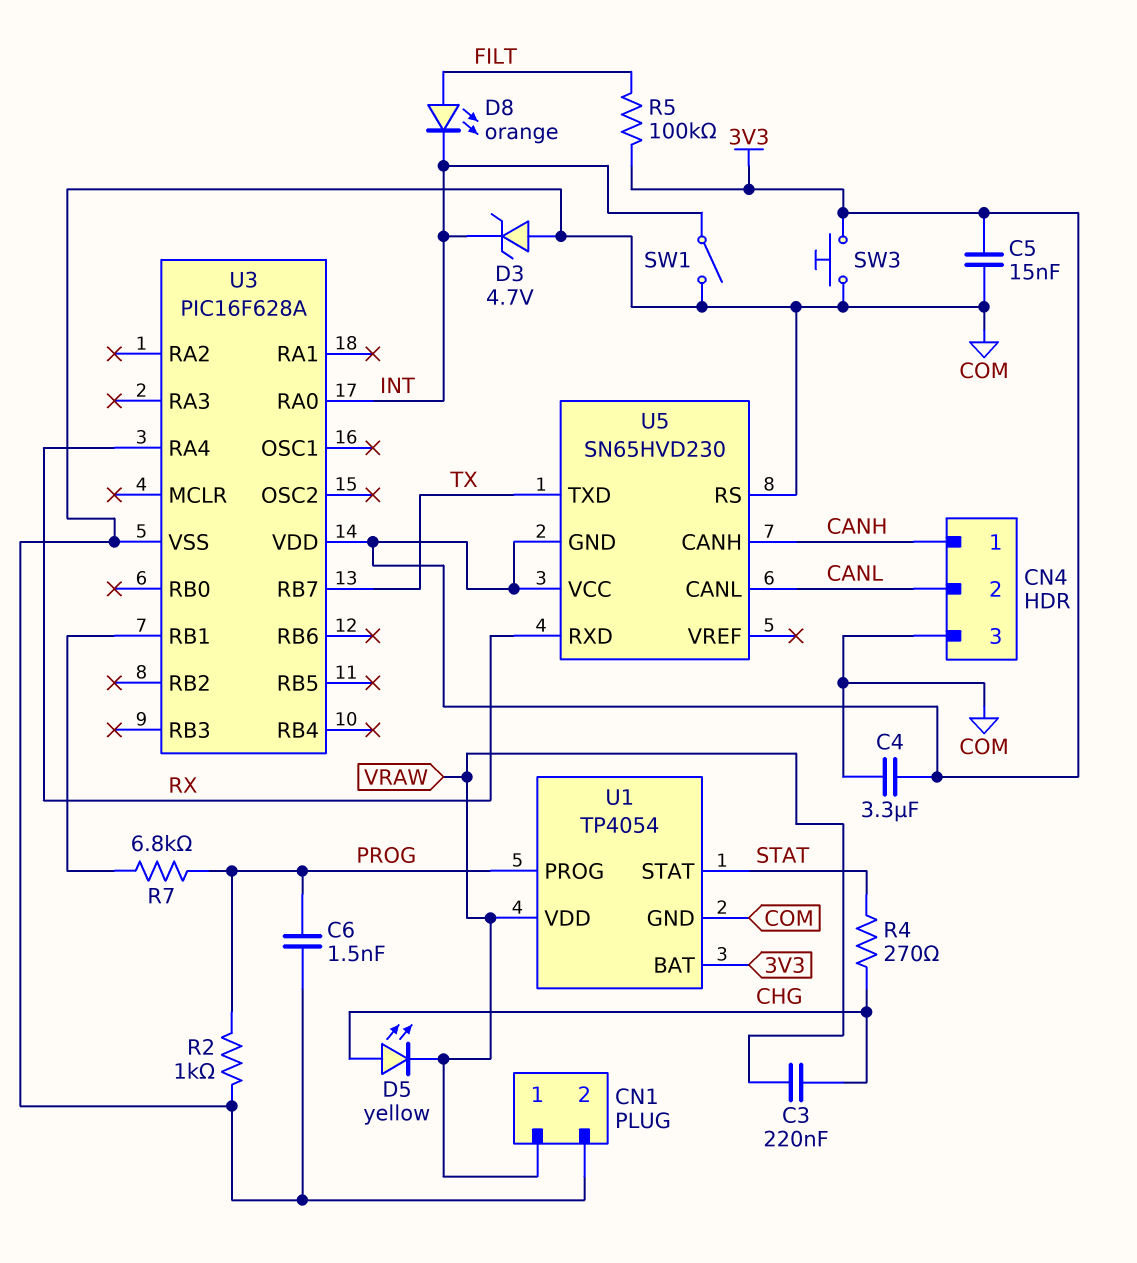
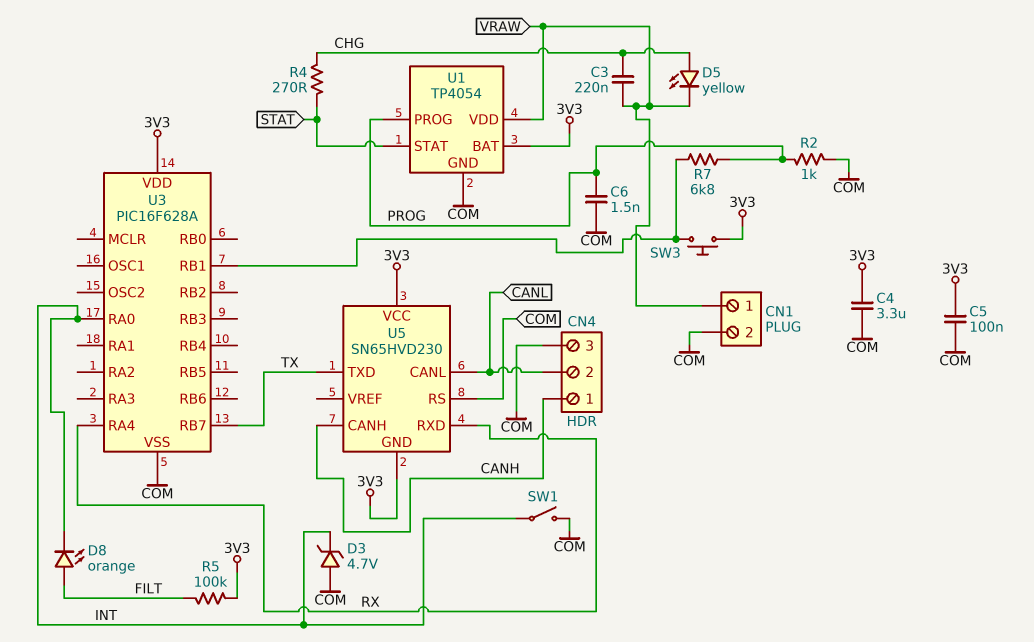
C5: 15nF (3V3, COM) -> 100nF (3V3, COM)
SW3: button (3V3, COM) -> button (3V3, U3/RB1)

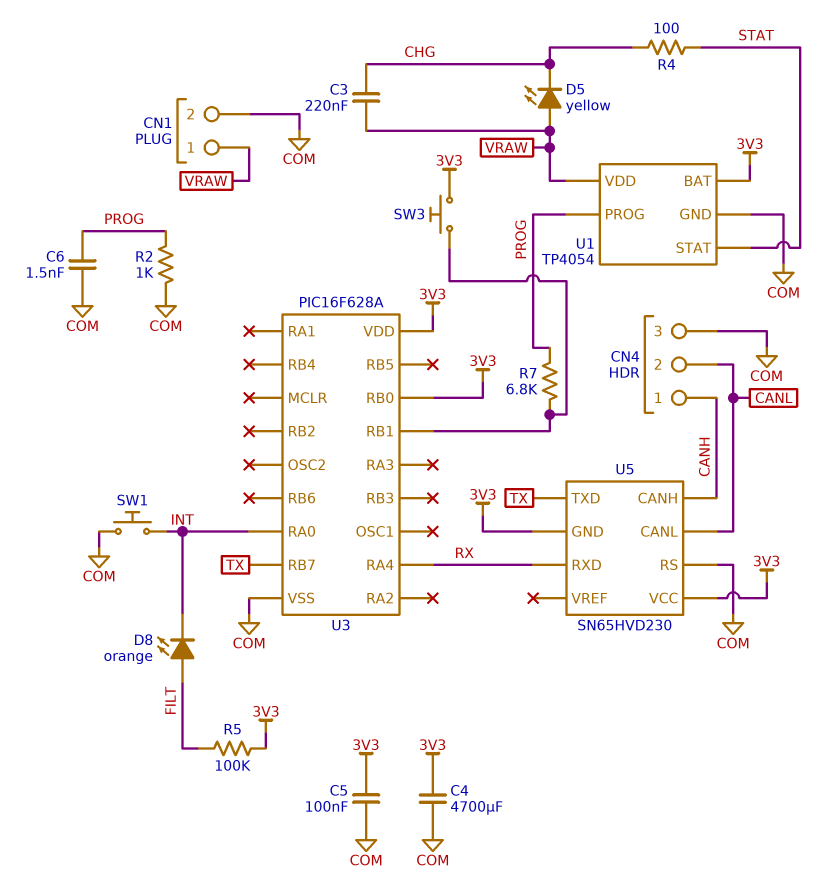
C4: 3.3uF (3V3, COM) -> 4700uF (3V3, COM)
D3: zener 4.7V (A COM, K INT) -> none
D5: LED yellow (A CHG, K VRAW) -> LED yellow (A VRAW, K CHG)
R4: 270 (CHG, STAT) -> 100 (CHG, STAT)
SW1: switch (COM, INT) -> button (COM, INT)
U3 pin RB0: none -> 3V3

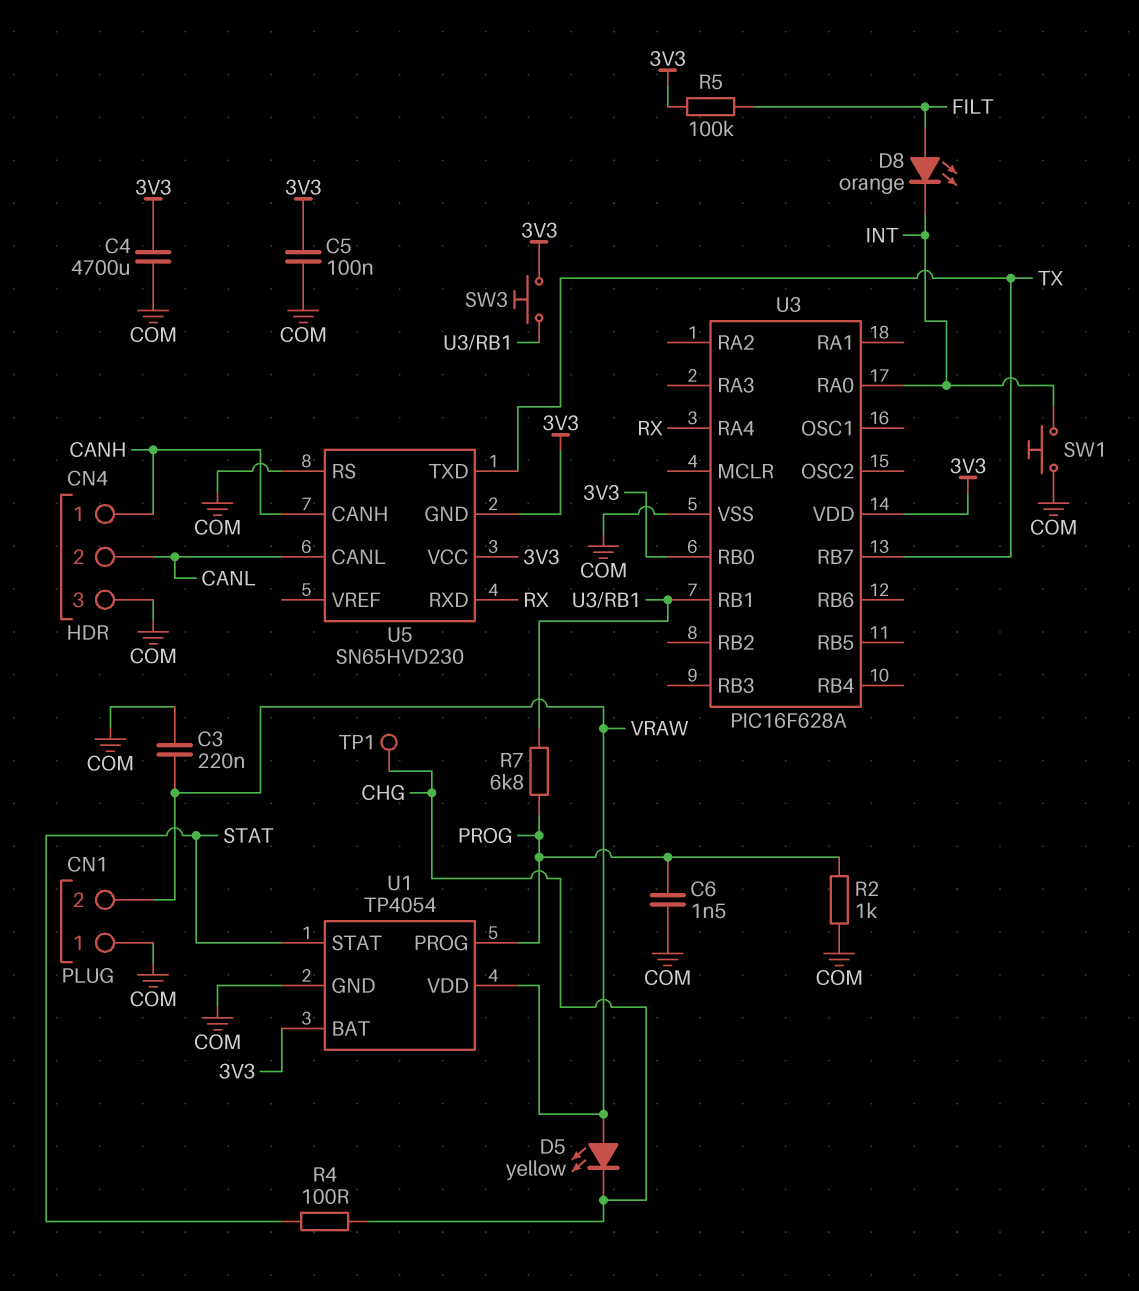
C3: 220nF (CHG, VRAW) -> 220nF (COM, VRAW)
CN1 pin 1: VRAW -> COM
CN1 pin 2: COM -> VRAW
TP1: none -> test point (CHG)

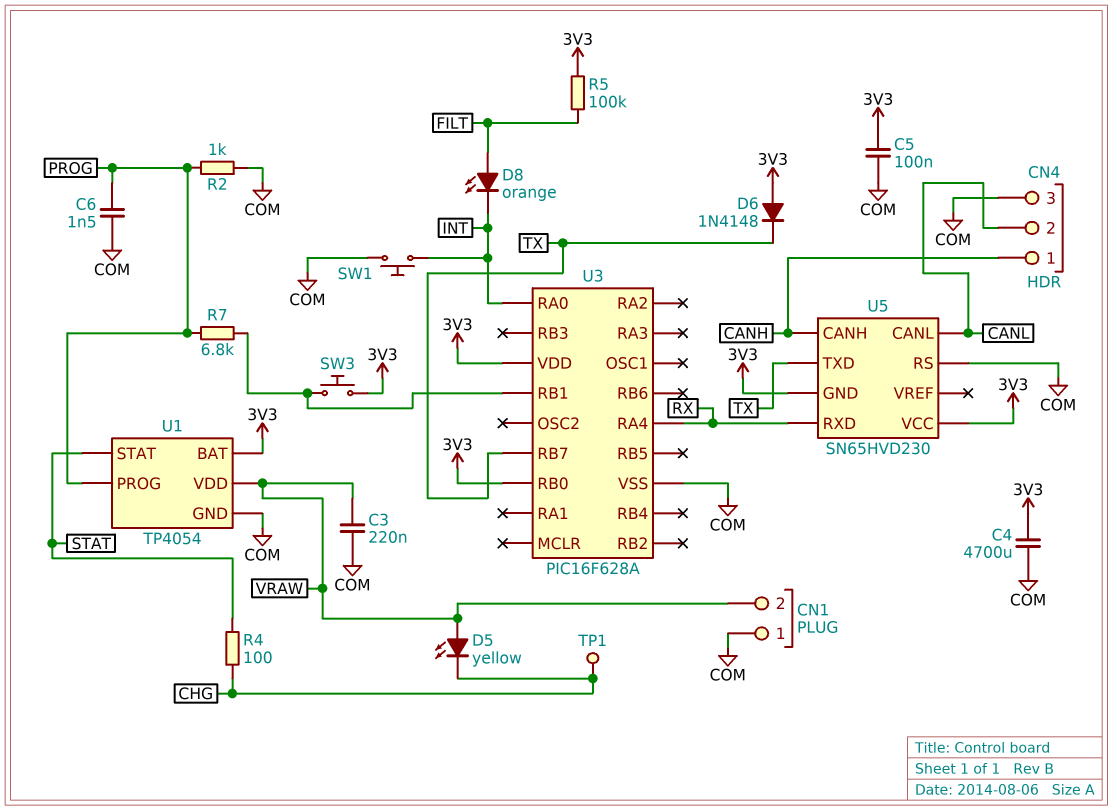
D6: none -> diode 1N4148 (A 3V3, K TX)

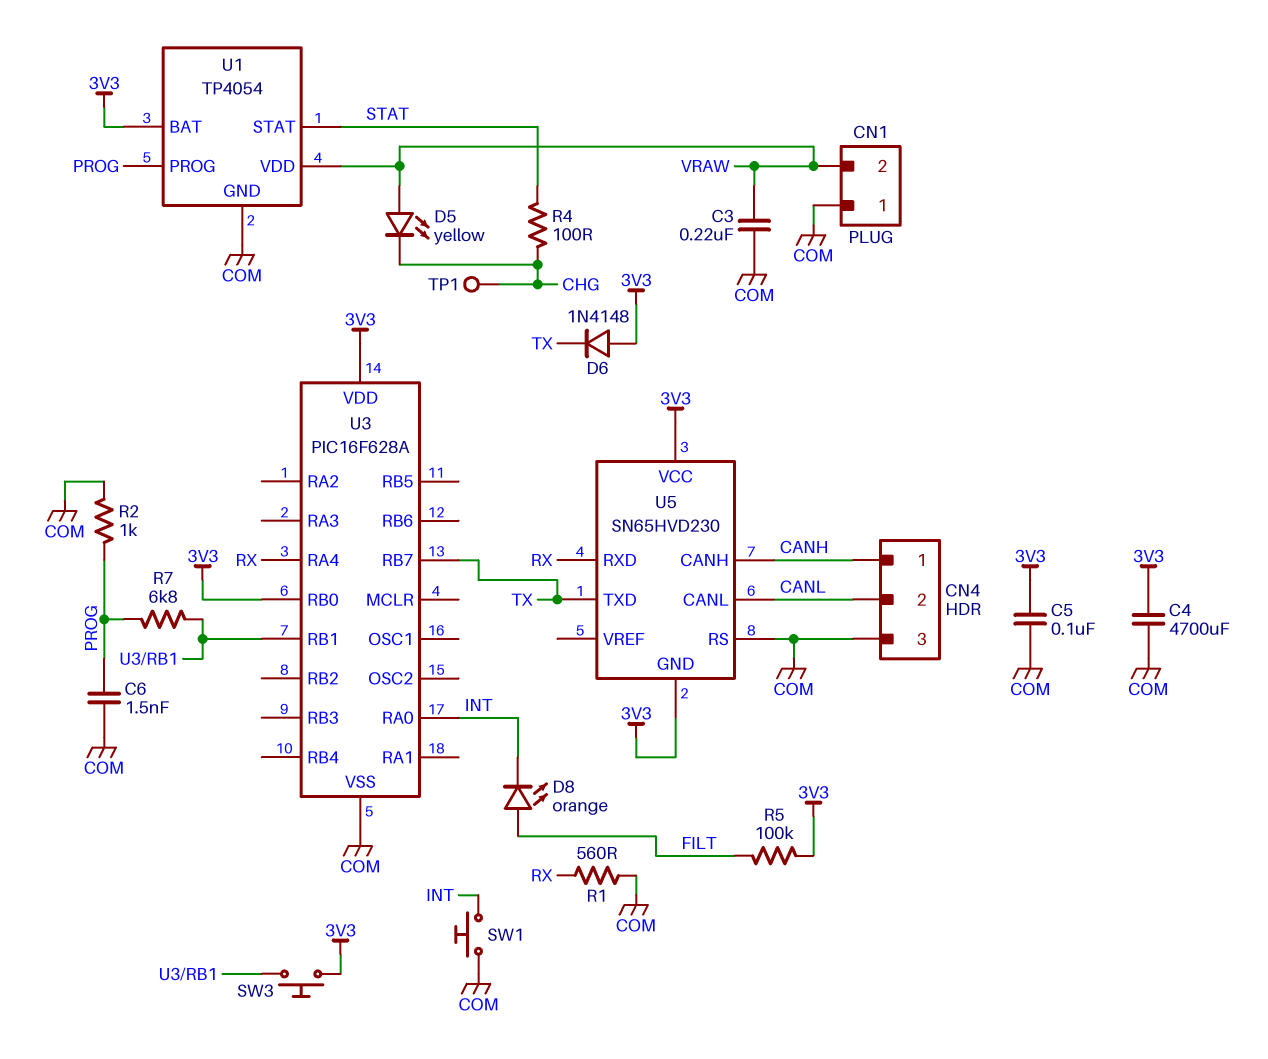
R1: none -> 560 (COM, RX)

